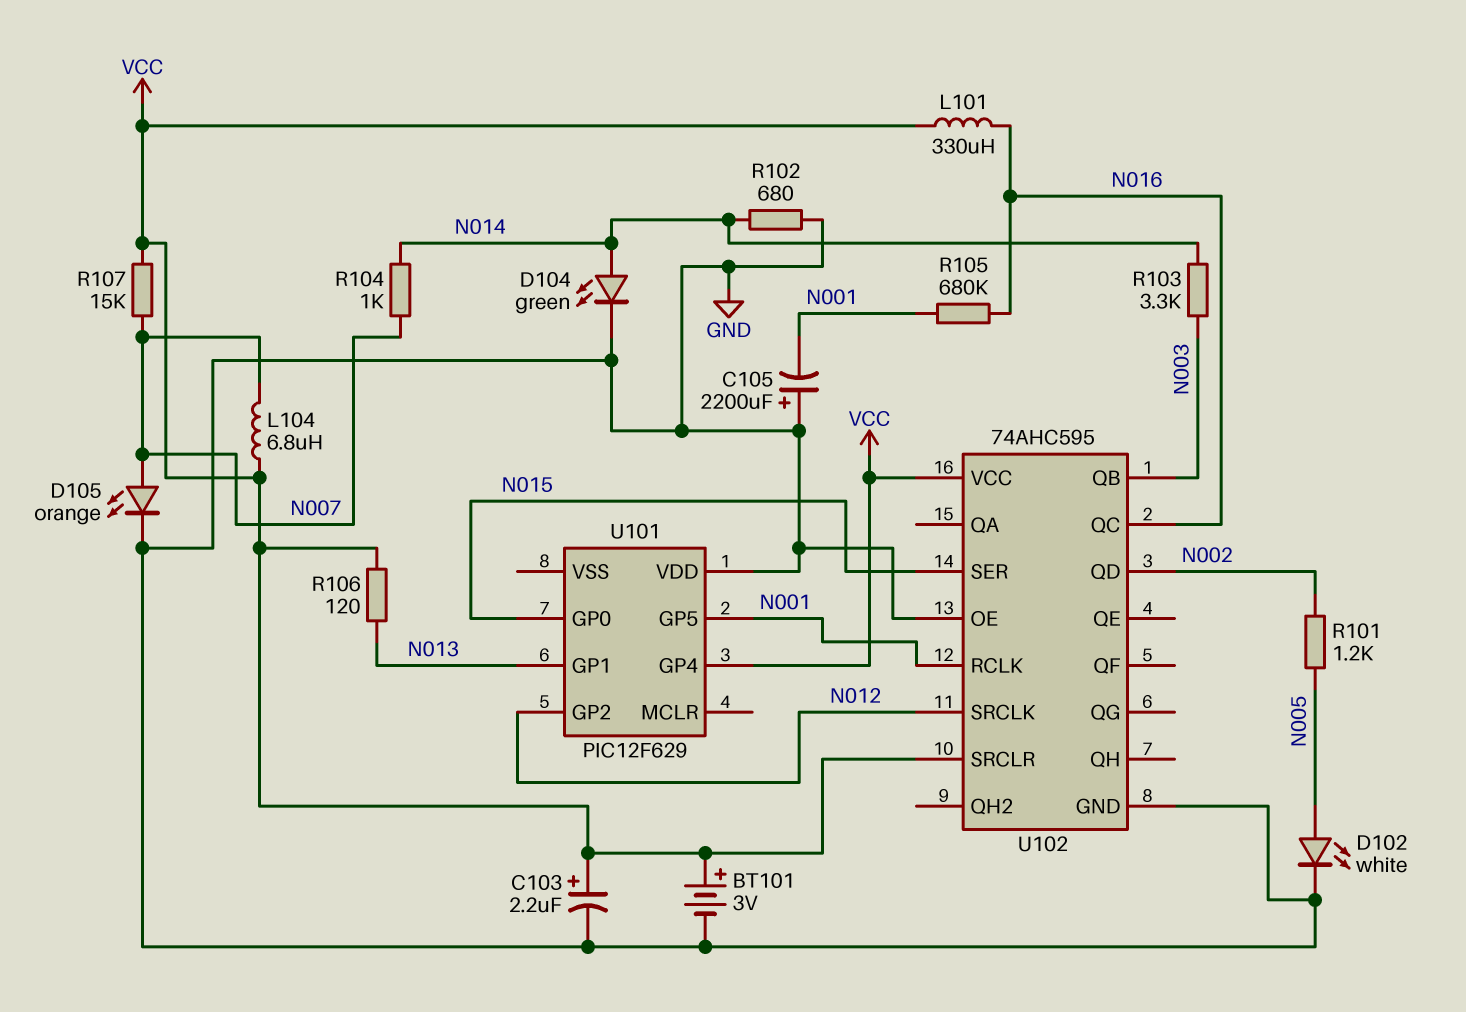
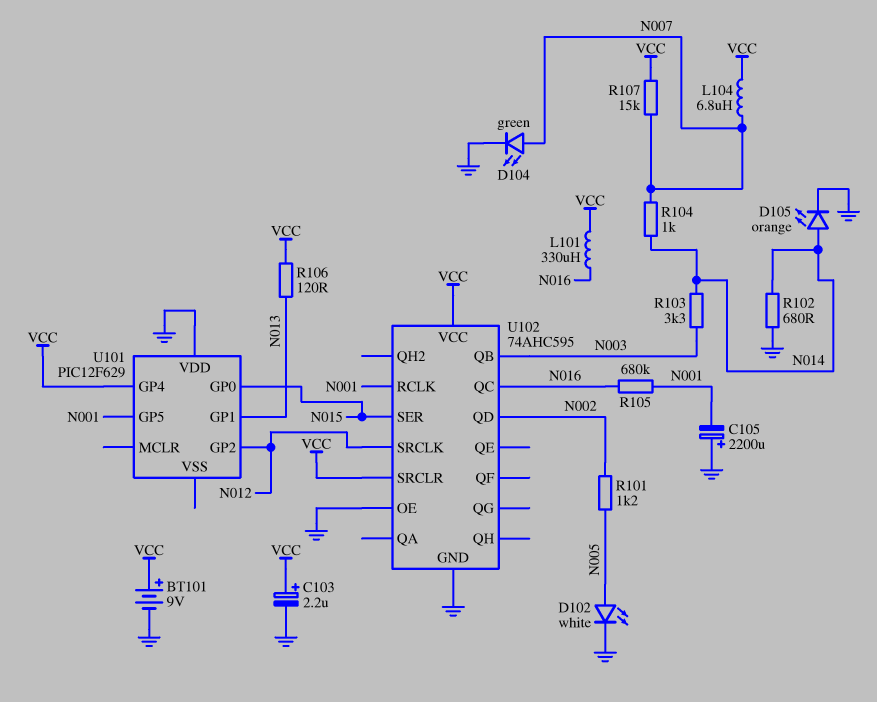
BT101: 3V (plus VCC, minus GND) -> 9V (plus VCC, minus GND)
D104: LED green (A N014, K GND) -> LED green (A N007, K GND)
D105: LED orange (A N007, K GND) -> LED orange (A N014, K GND)

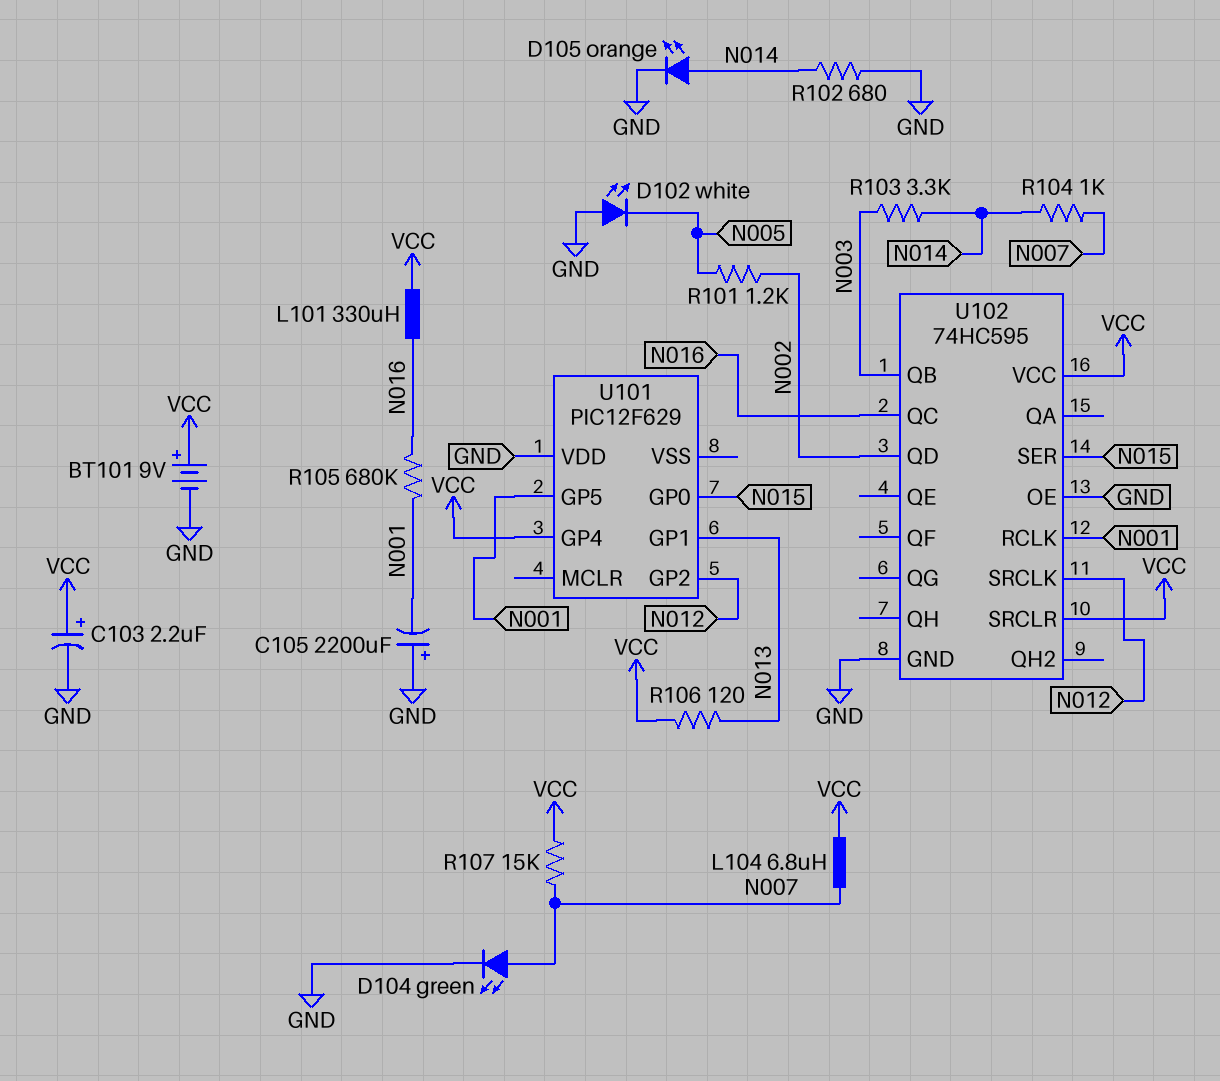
D102: LED white (A N005, K GND) -> LED white (A GND, K N005)
U102: 74AHC595 -> 74HC595

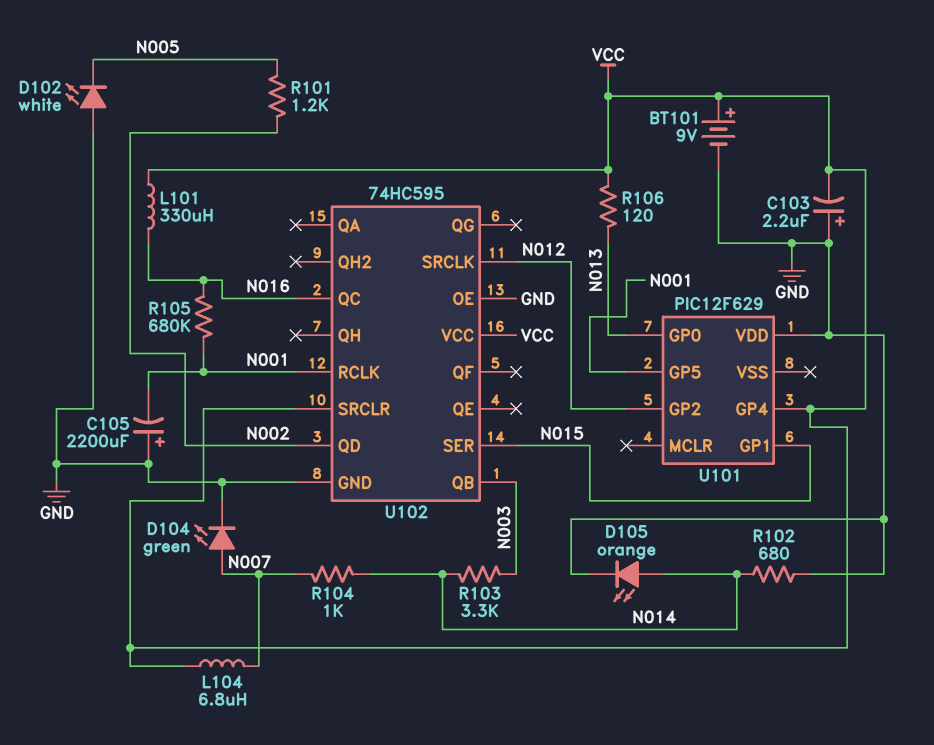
C103: 2.2uF (plus VCC, minus GND) -> 2.2uF (plus GND, minus VCC)
R107: 15k (N007, VCC) -> none
U101 pin GP0: N015 -> N013
U101 pin GP1: N013 -> N015

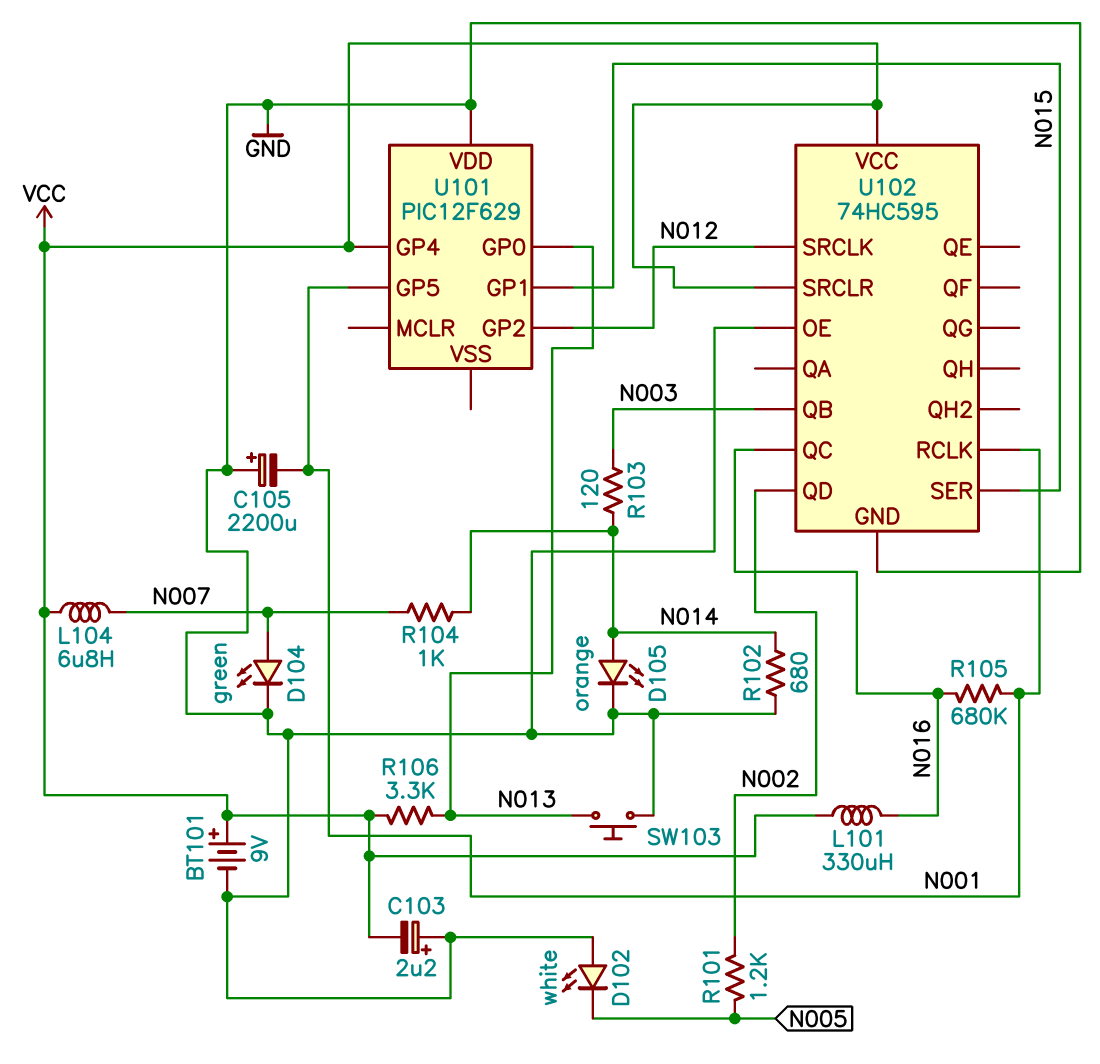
R103: 3.3k (N003, N014) -> 120 (N003, N014)
R106: 120 (N013, VCC) -> 3.3k (N013, VCC)
SW103: none -> button (GND, N013)

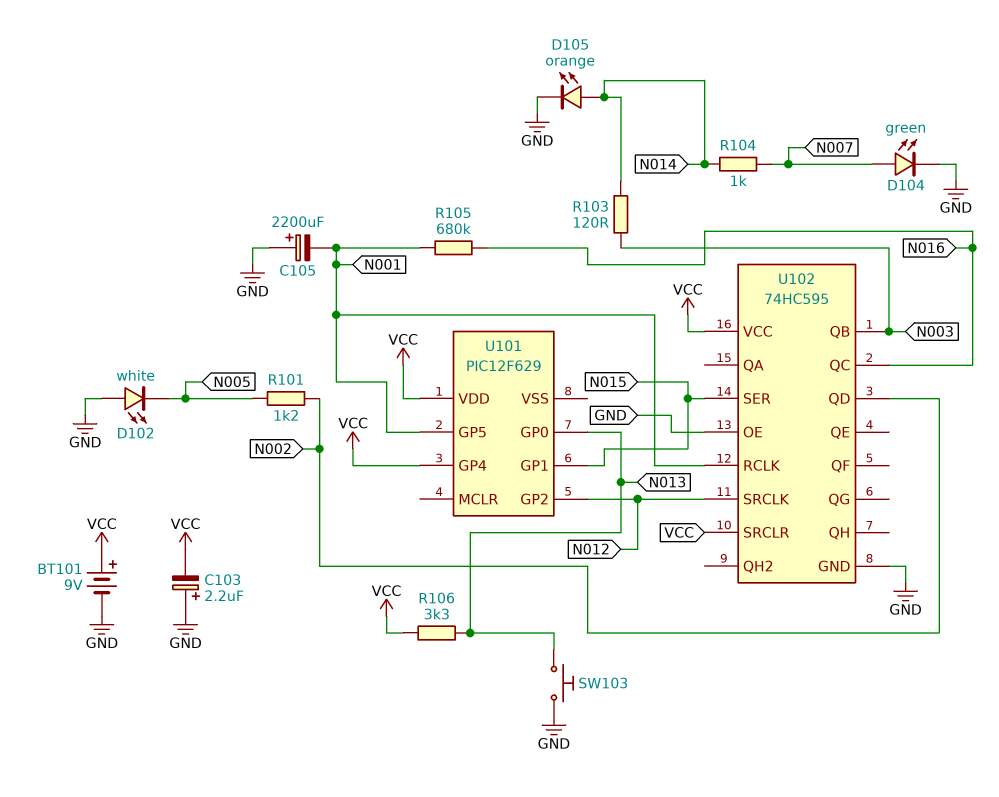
L101: 330uH (N016, VCC) -> none
L104: 6.8uH (N007, VCC) -> none
R102: 680 (GND, N014) -> none
U101 pin VDD: GND -> VCC

